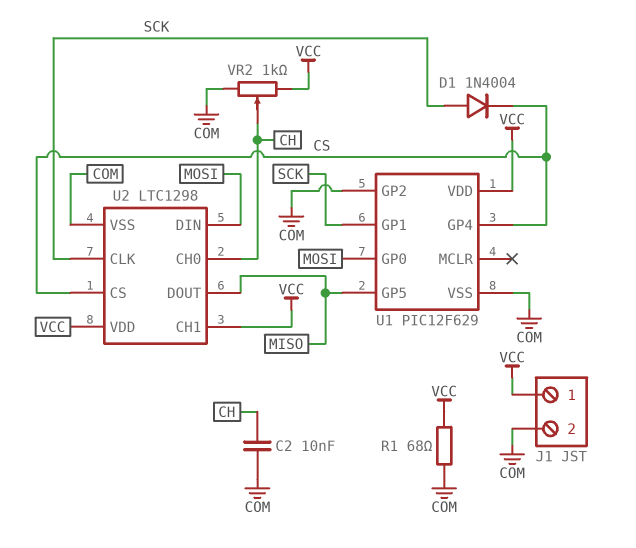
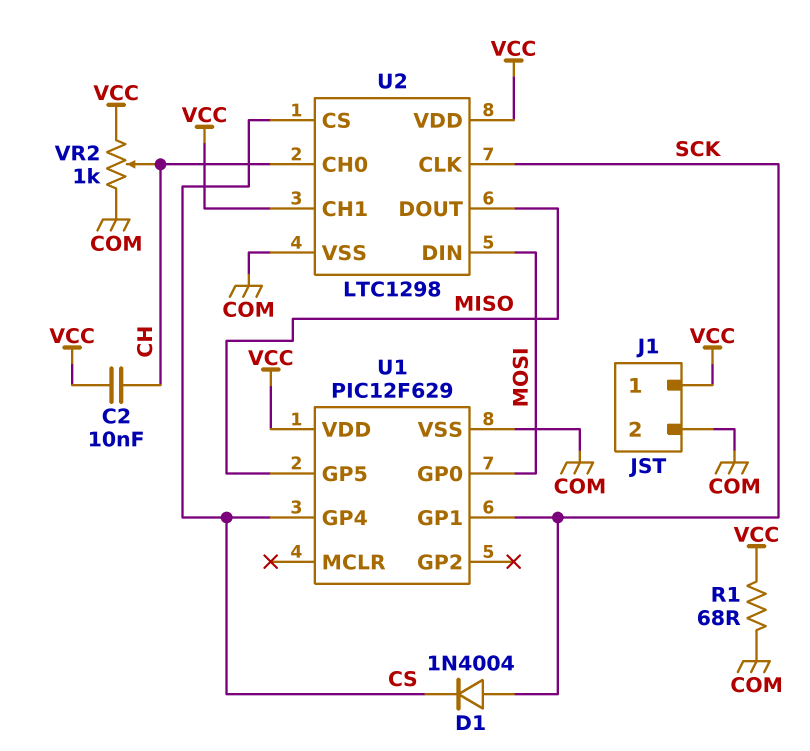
C2: 10nF (CH, COM) -> 10nF (CH, VCC)
U1 pin GP2: COM -> none

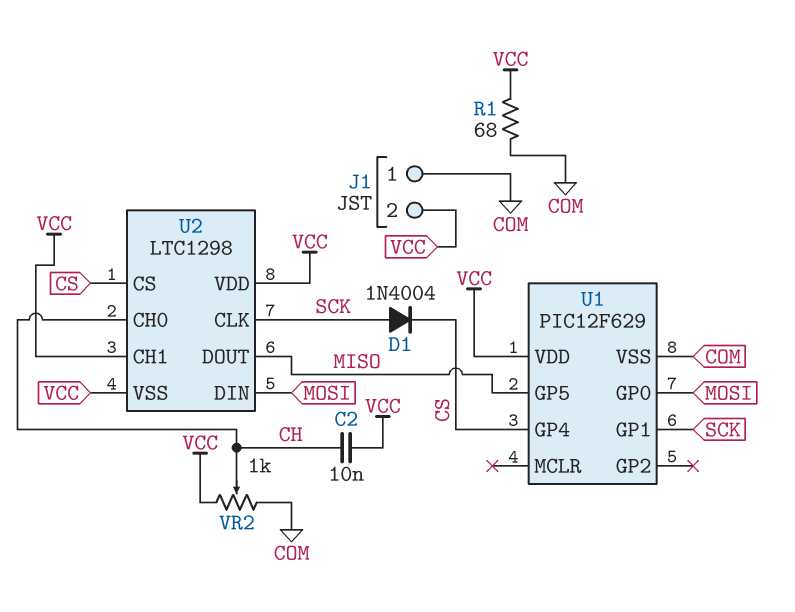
J1 pin 1: VCC -> COM
J1 pin 2: COM -> VCC
U2 pin VSS: COM -> VCC

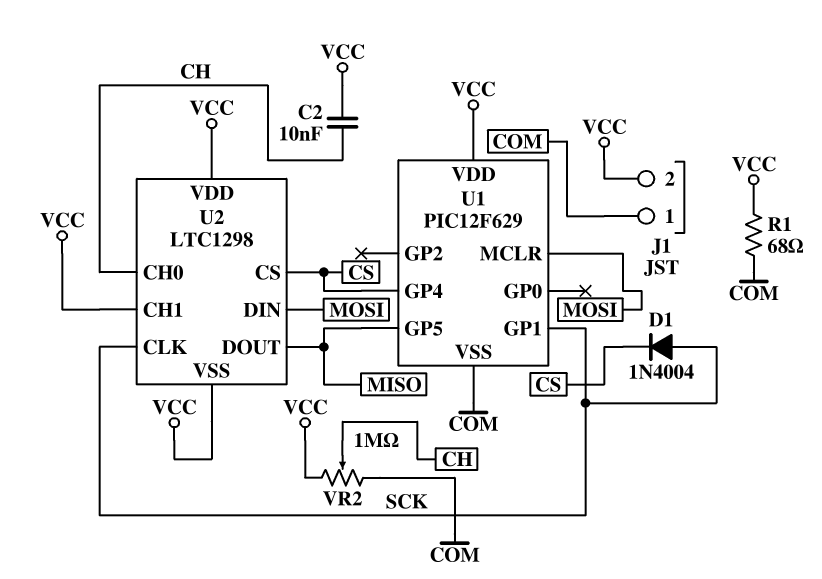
U1 pin GP0: MOSI -> none
U1 pin MCLR: none -> MOSI
VR2: 1k (COM, VCC, wiper CH) -> 1M (COM, VCC, wiper CH)

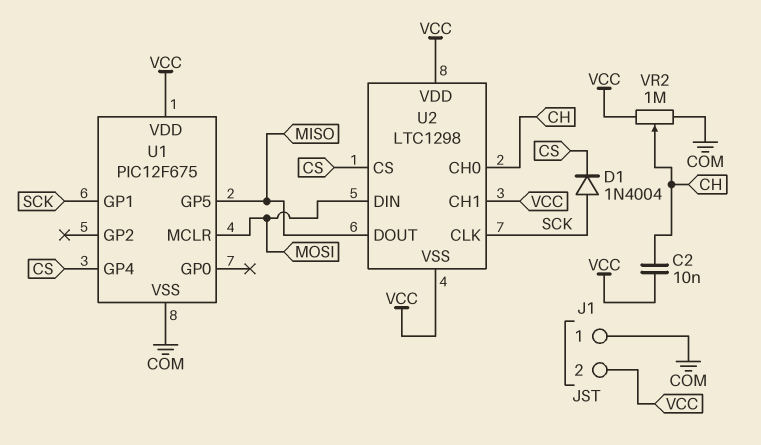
R1: 68 (COM, VCC) -> none
U1: PIC12F629 -> PIC12F675

